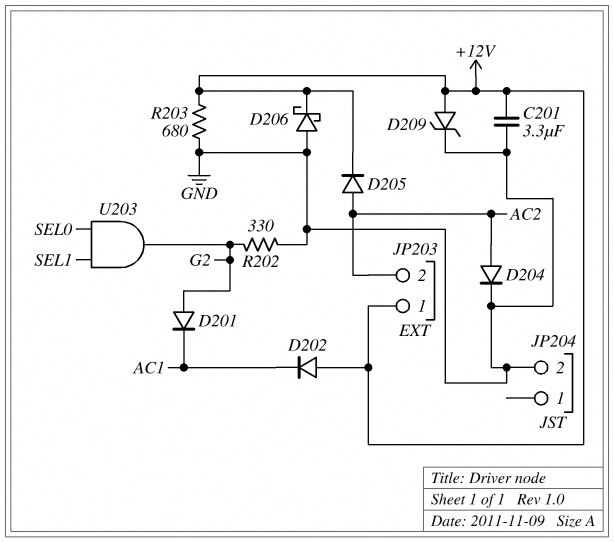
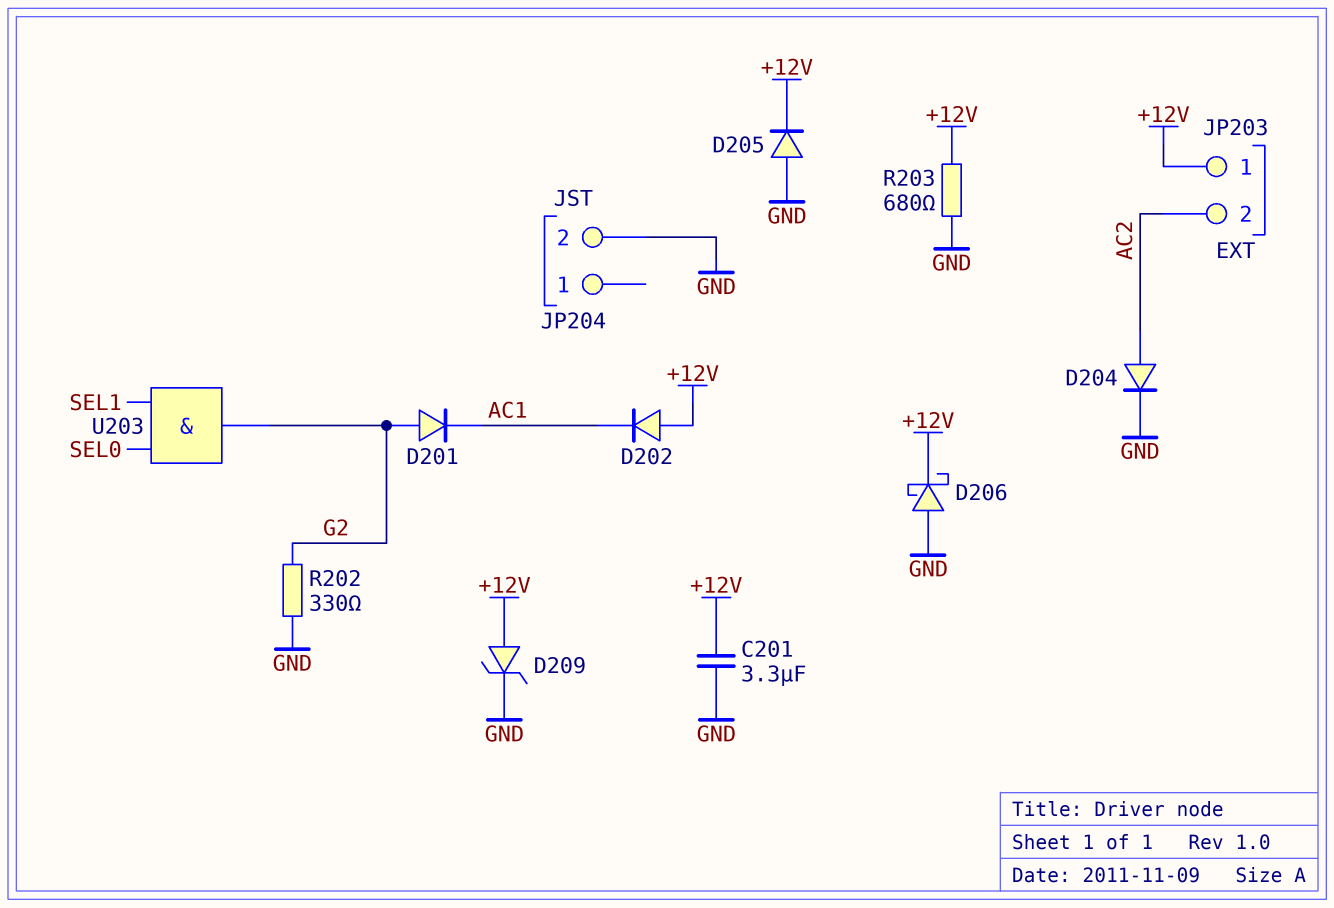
D205: diode (A AC2, K +12V) -> diode (A GND, K +12V)

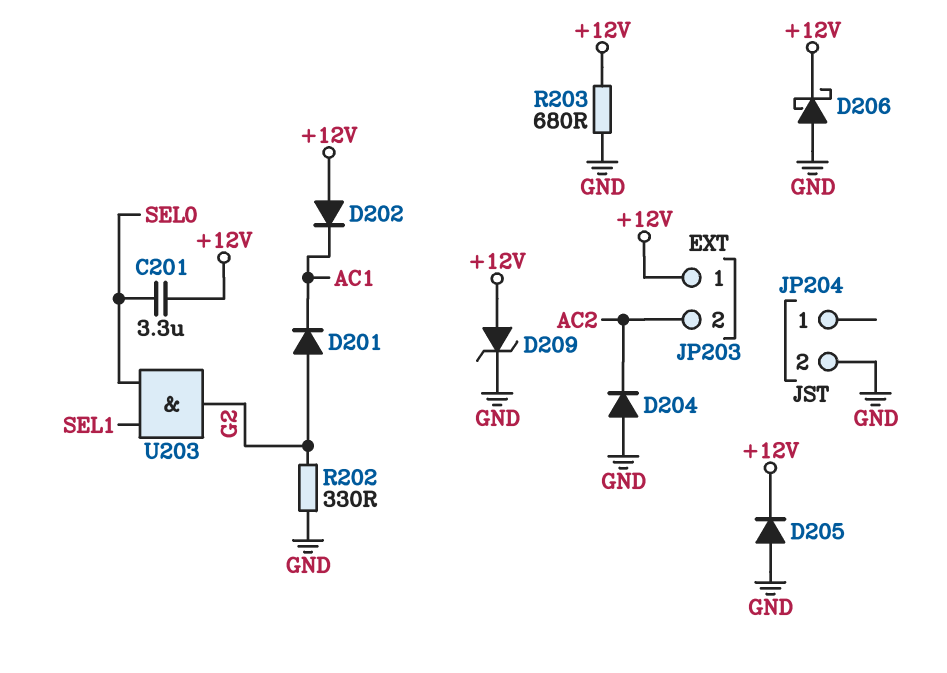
C201: 3.3uF (+12V, GND) -> 3.3uF (+12V, SEL0)
D204: diode (A AC2, K GND) -> diode (A GND, K AC2)

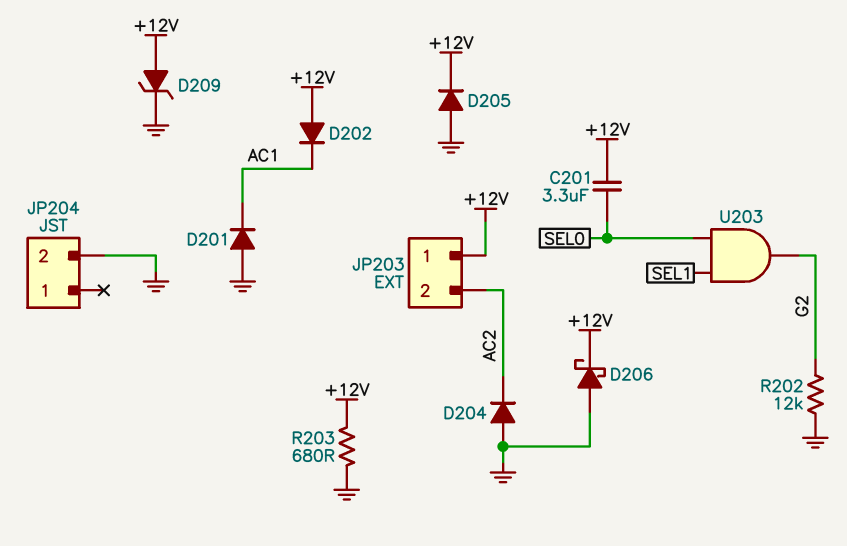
D201: diode (A G2, K AC1) -> diode (A GND, K AC1)
R202: 330 (G2, GND) -> 12k (G2, GND)

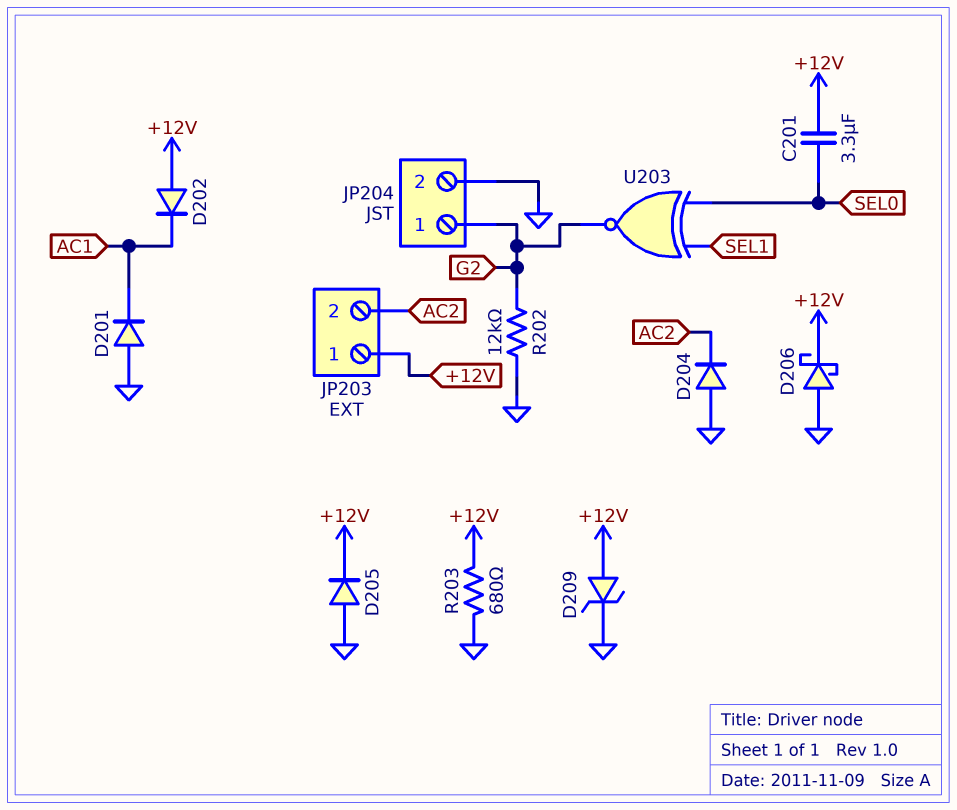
JP204 pin 1: none -> G2
U203: AND (in SEL0, in SEL1, out G2) -> XNOR (in SEL0, in SEL1, out G2)

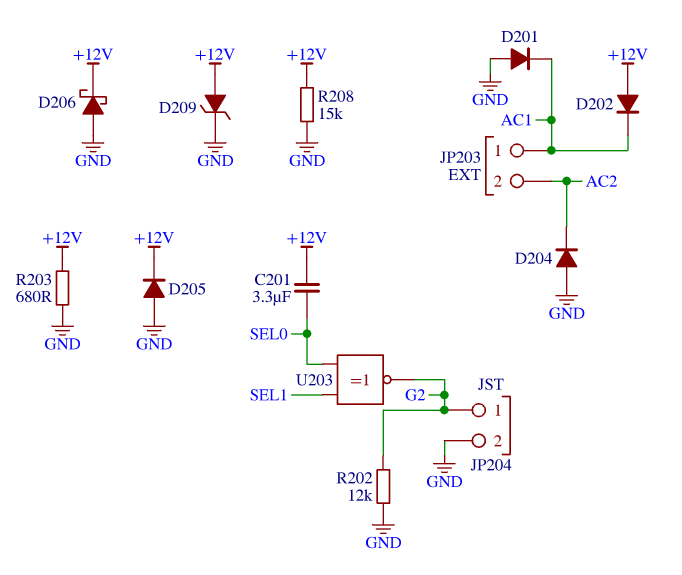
JP203 pin 1: +12V -> AC1
R208: none -> 15k (+12V, GND)

